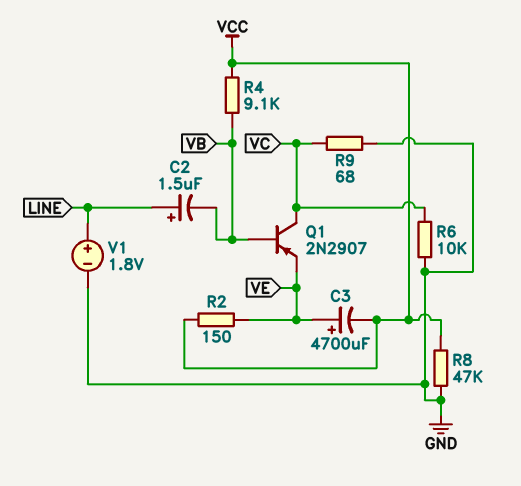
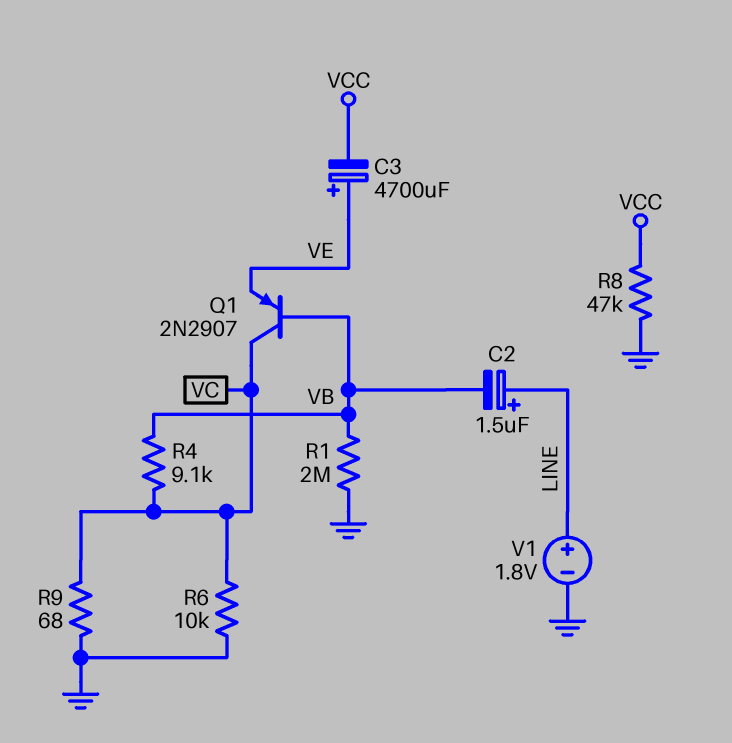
R1: none -> 2M (GND, VB)
R2: 150 (VCC, VE) -> none
R4: 9.1k (VB, VCC) -> 9.1k (VB, VC)

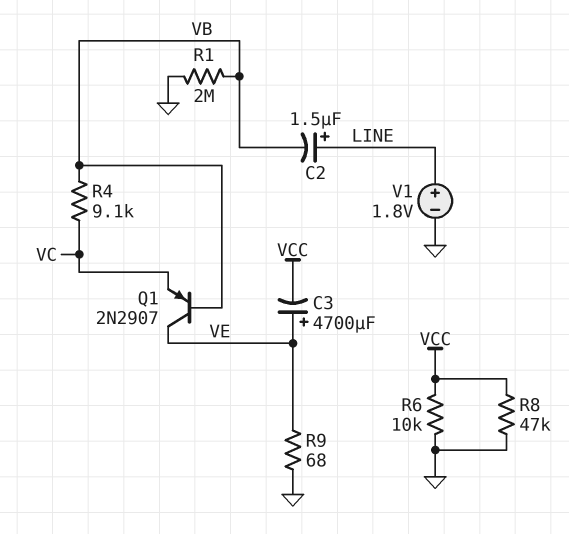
Q1: PNP 2N2907 (B VB, C VC, E VE) -> PNP 2N2907 (B VB, C VE, E VC)
R6: 10k (GND, VC) -> 10k (GND, VCC)
R9: 68 (GND, VC) -> 68 (GND, VE)

